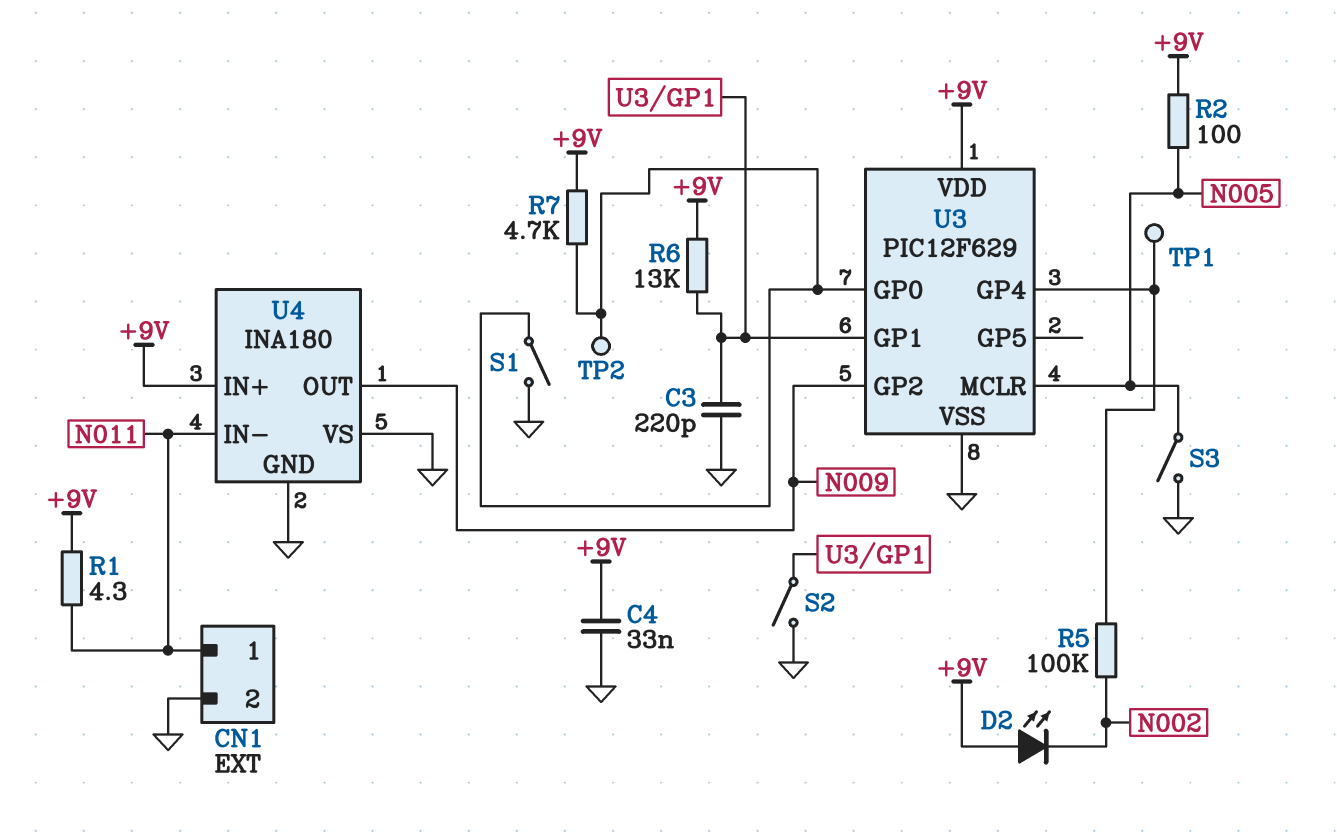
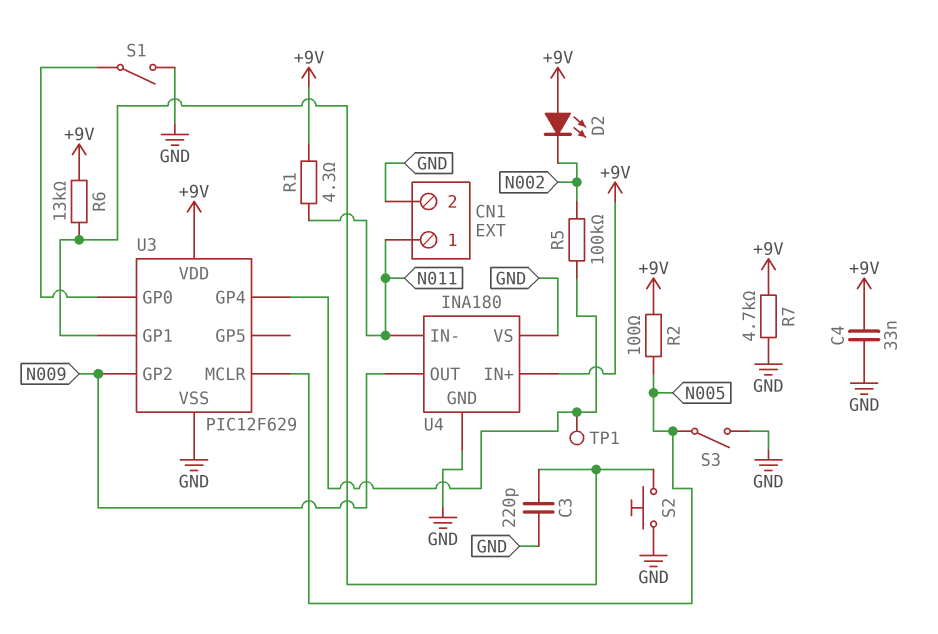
R7: 4.7k (+9V, U3/GP0) -> 4.7k (+9V, GND)
S2: switch (GND, U3/GP1) -> button (GND, U3/GP1)
TP2: test point (U3/GP0) -> none

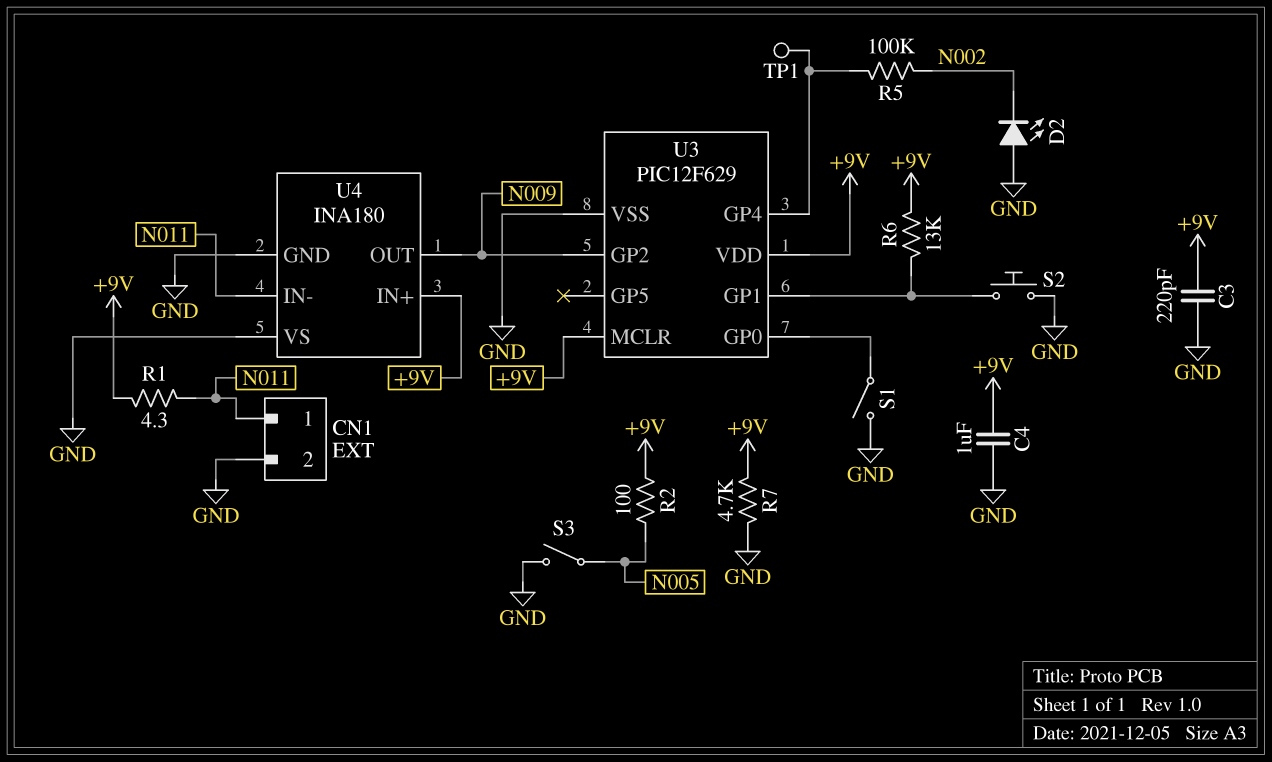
C3: 220pF (GND, U3/GP1) -> 220pF (+9V, GND)
C4: 33nF (+9V, GND) -> 1uF (+9V, GND)
D2: LED (A +9V, K N002) -> LED (A GND, K N002)
U3 pin MCLR: N005 -> +9V

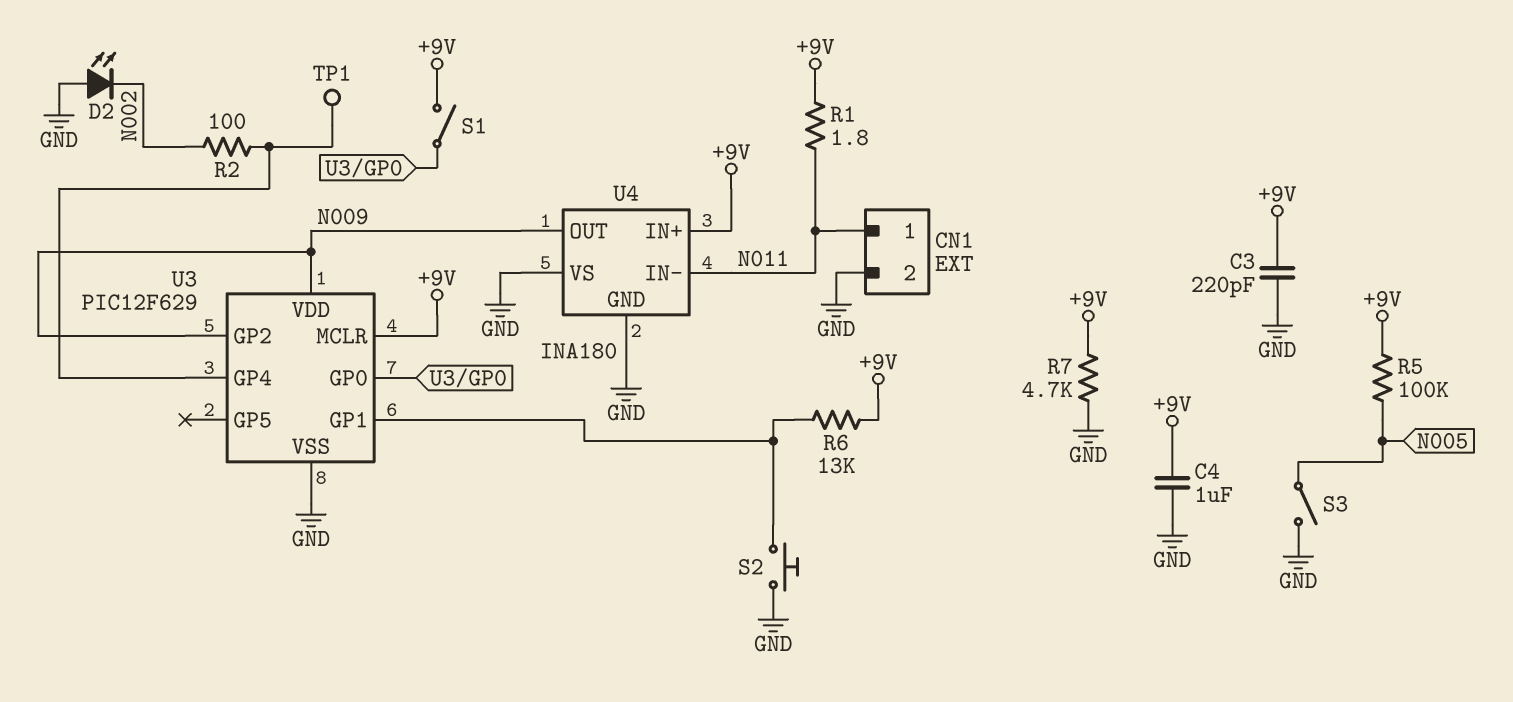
R1: 4.3 (+9V, N011) -> 1.8 (+9V, N011)
R2: 100 (+9V, N005) -> 100 (N002, U3/GP4)
R5: 100k (N002, U3/GP4) -> 100k (+9V, N005)
S1: switch (GND, U3/GP0) -> switch (+9V, U3/GP0)
U3 pin VDD: +9V -> N009

